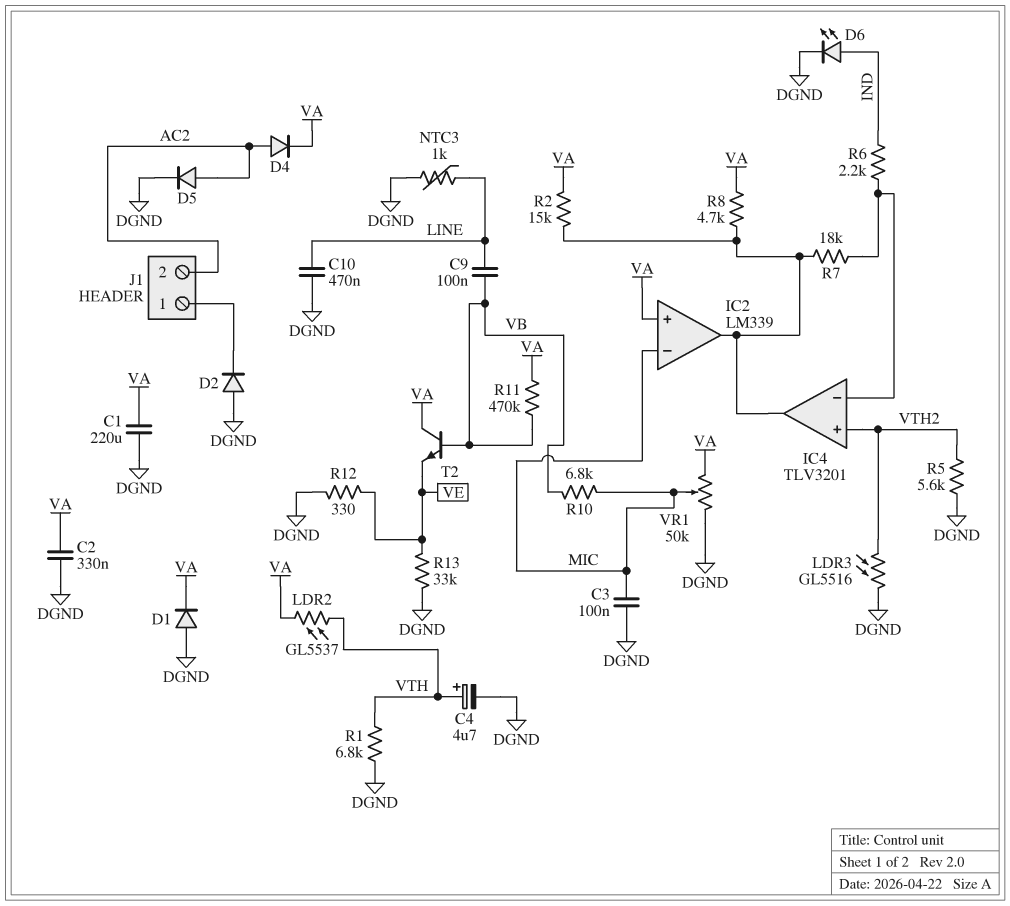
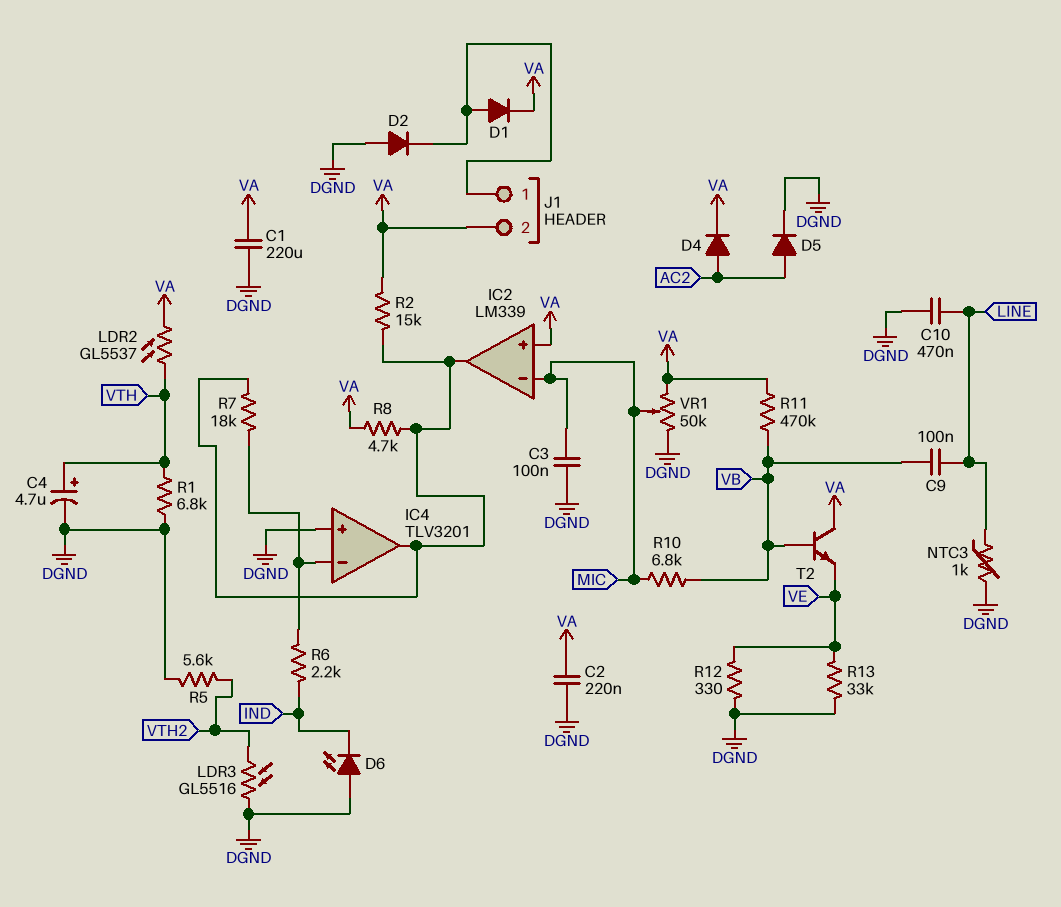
C2: 330nF (DGND, VA) -> 220nF (DGND, VA)
D1: diode (A DGND, K VA) -> diode (A J1/1, K VA)
D6: LED (A IND, K DGND) -> LED (A DGND, K IND)
IC4 pin in+: VTH2 -> DGND
J1 pin 2: AC2 -> VA

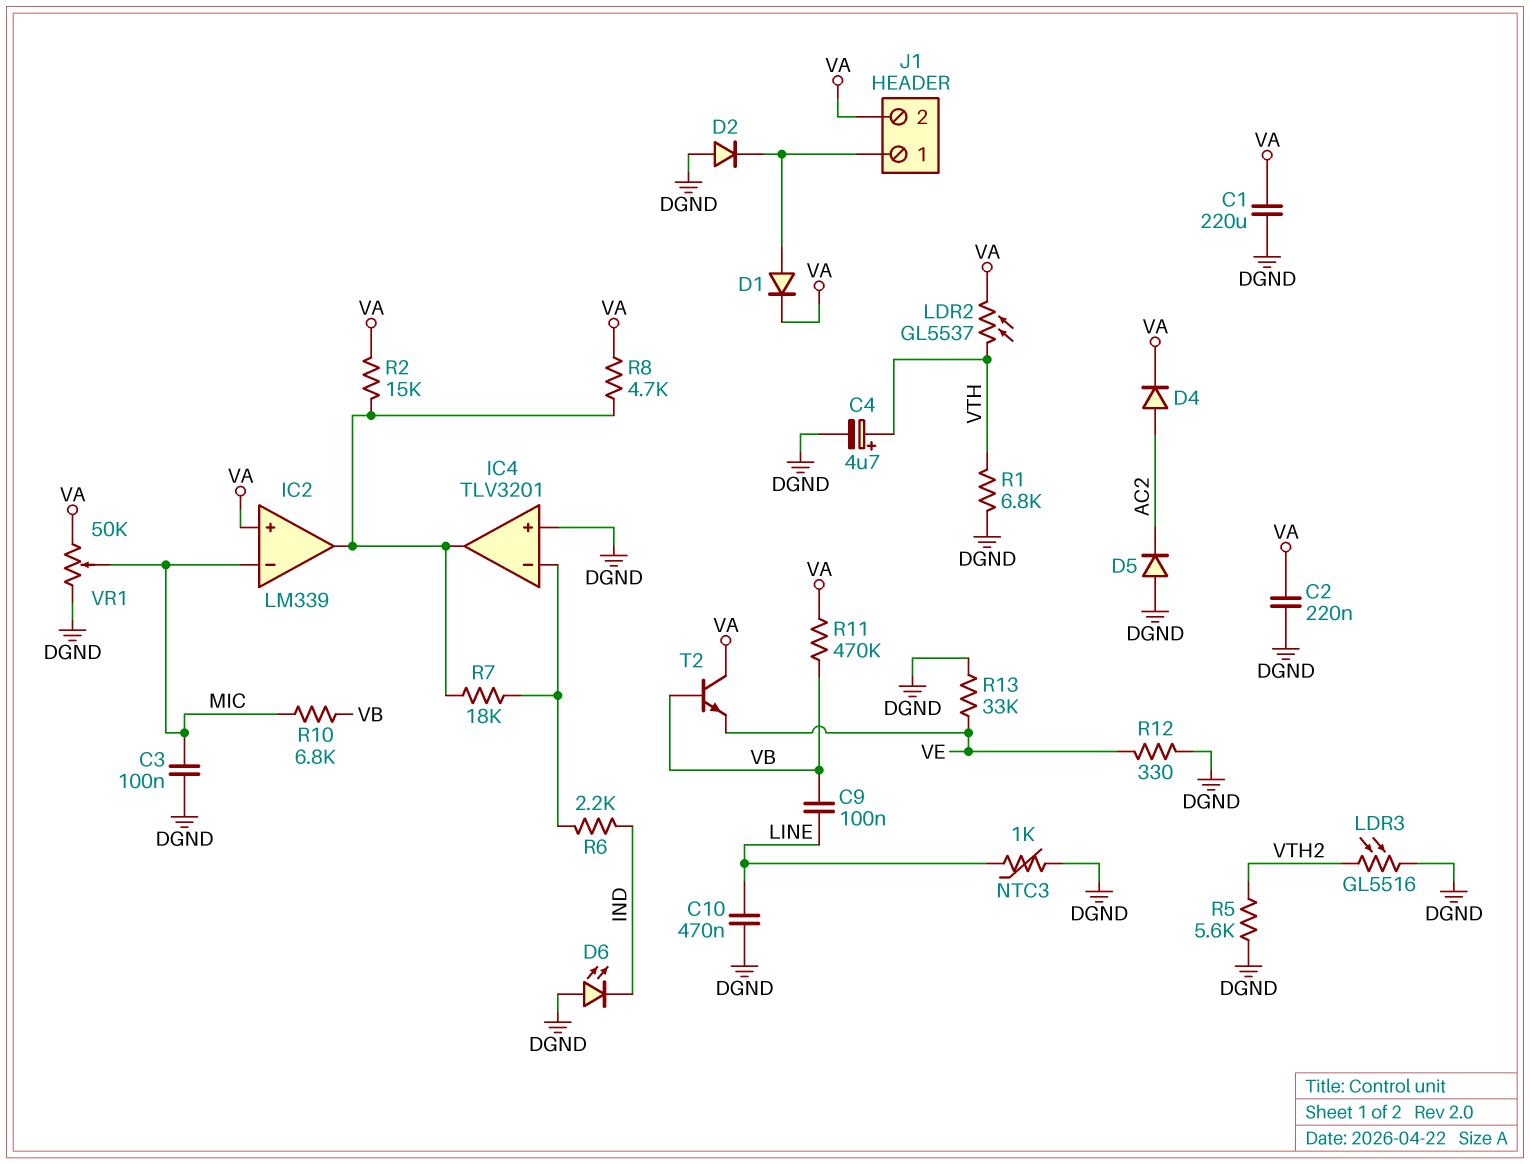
D5: diode (A AC2, K DGND) -> diode (A DGND, K AC2)

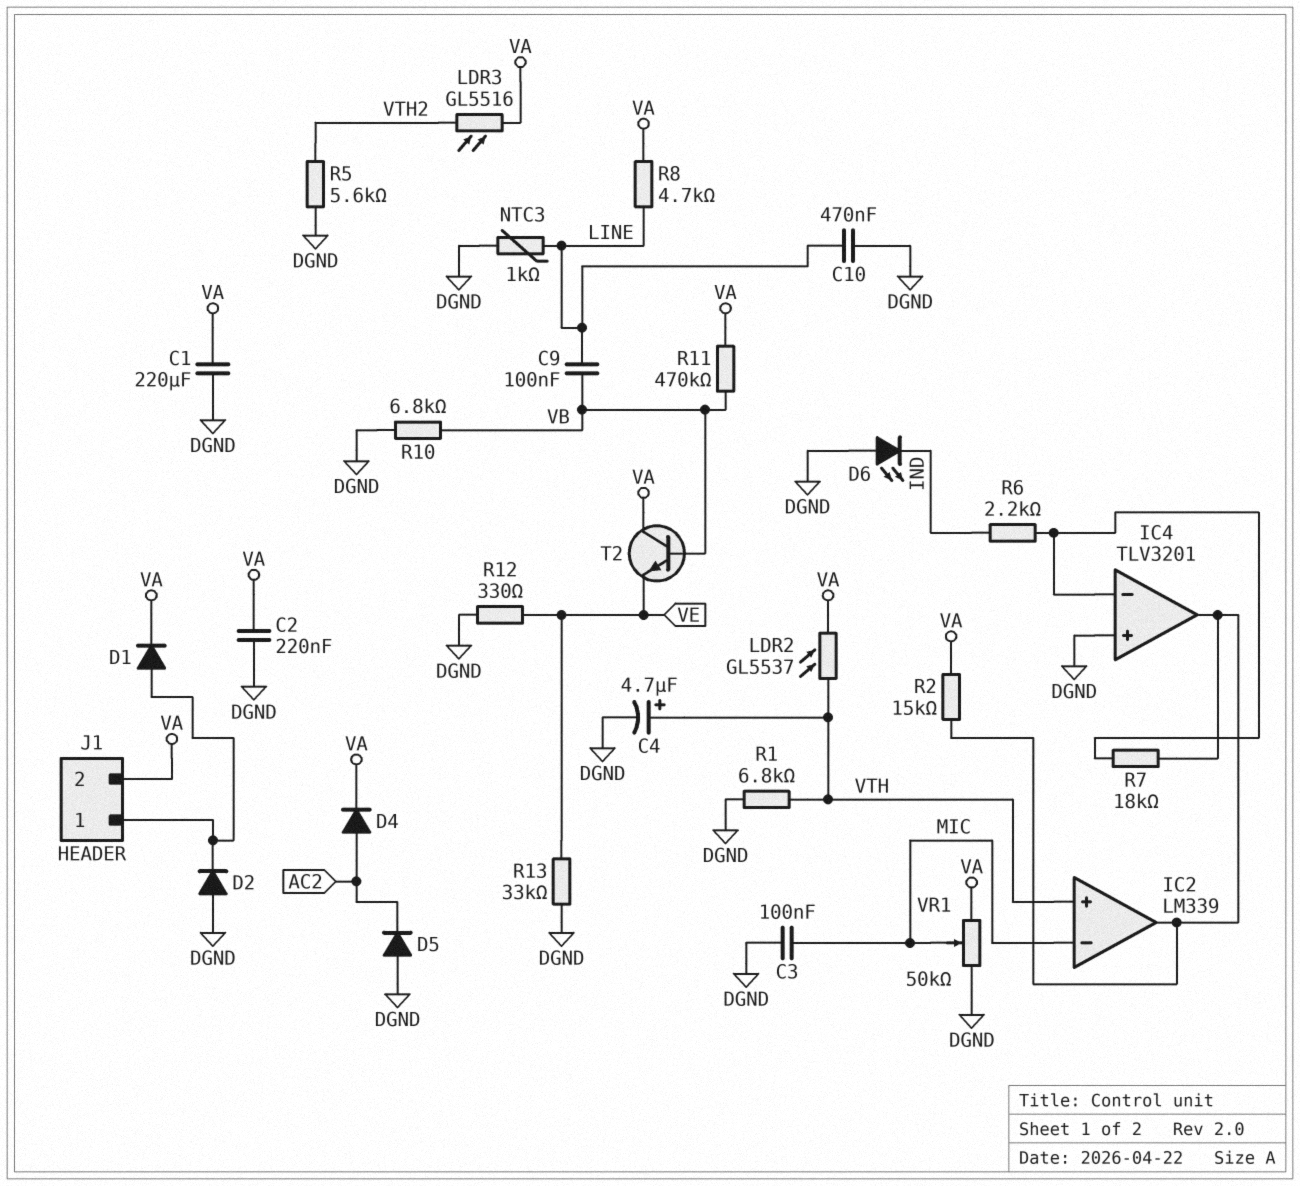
IC2 pin in+: VA -> VTH
LDR3: GL5516 (DGND, VTH2) -> GL5516 (VA, VTH2)
R8: 4.7k (IC2/out, VA) -> 4.7k (LINE, VA)
R10: 6.8k (MIC, VB) -> 6.8k (DGND, VB)

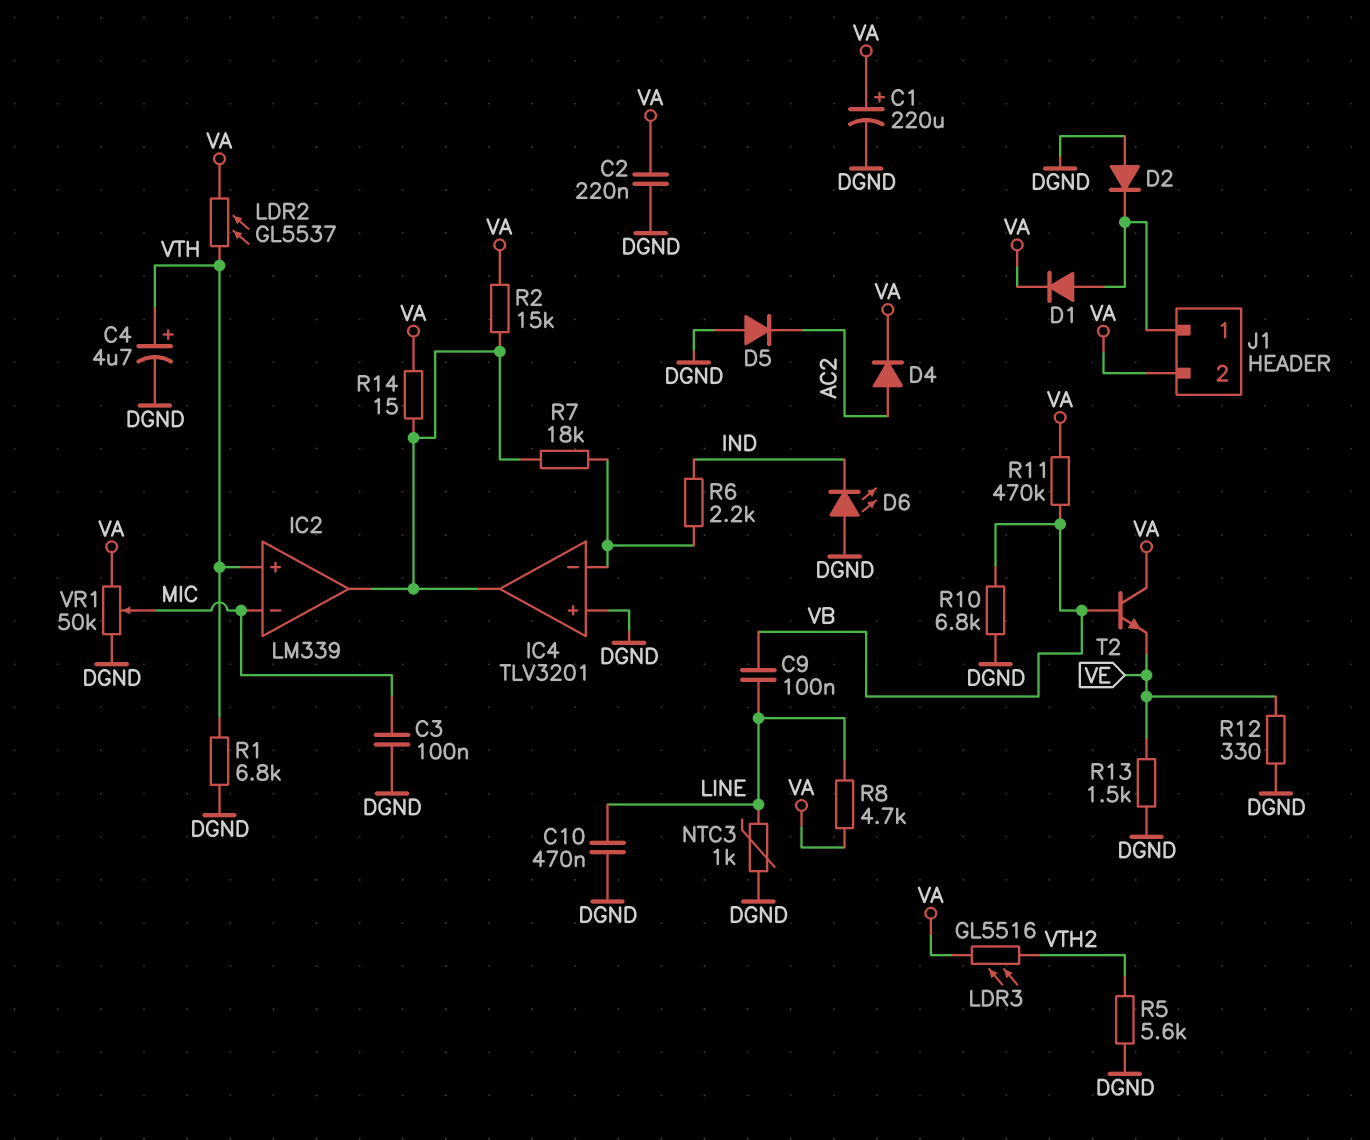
C1: 220uF (DGND, VA) -> 220uF (plus VA, minus DGND)
R13: 33k (DGND, VE) -> 1.5k (DGND, VE)
R14: none -> 15 (IC2/out, VA)

